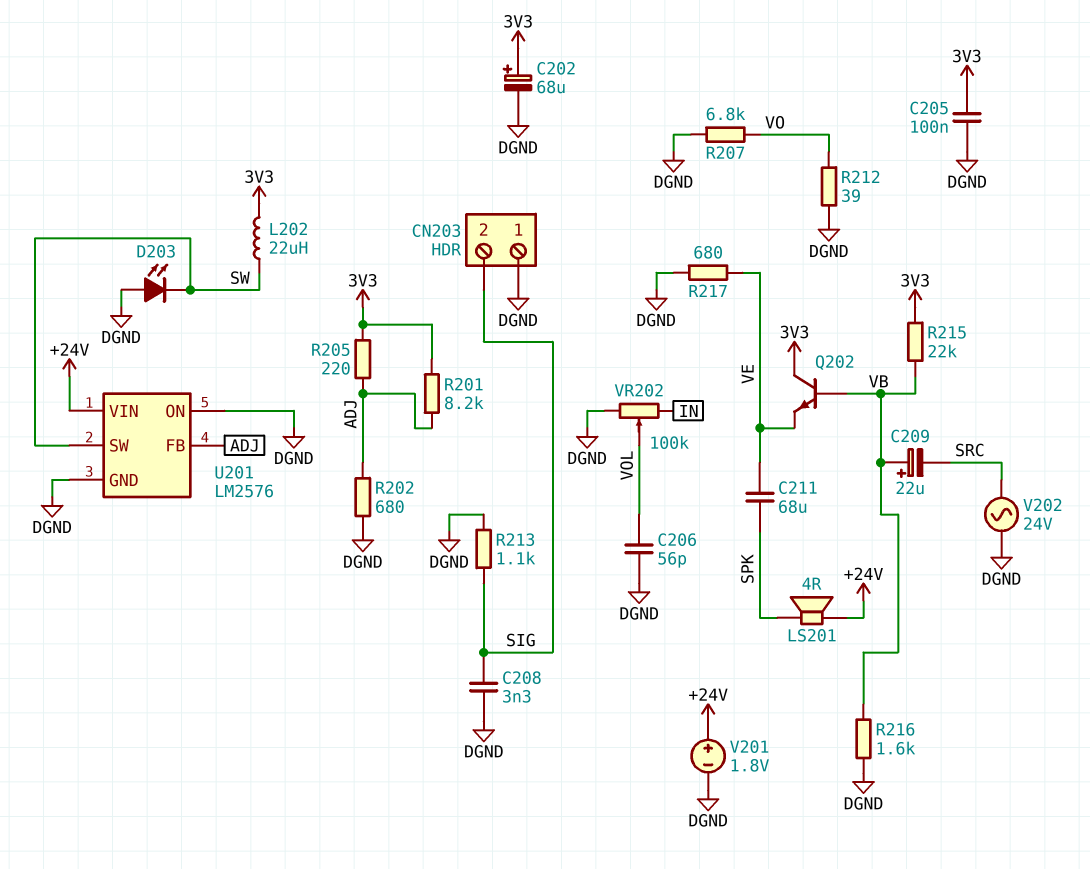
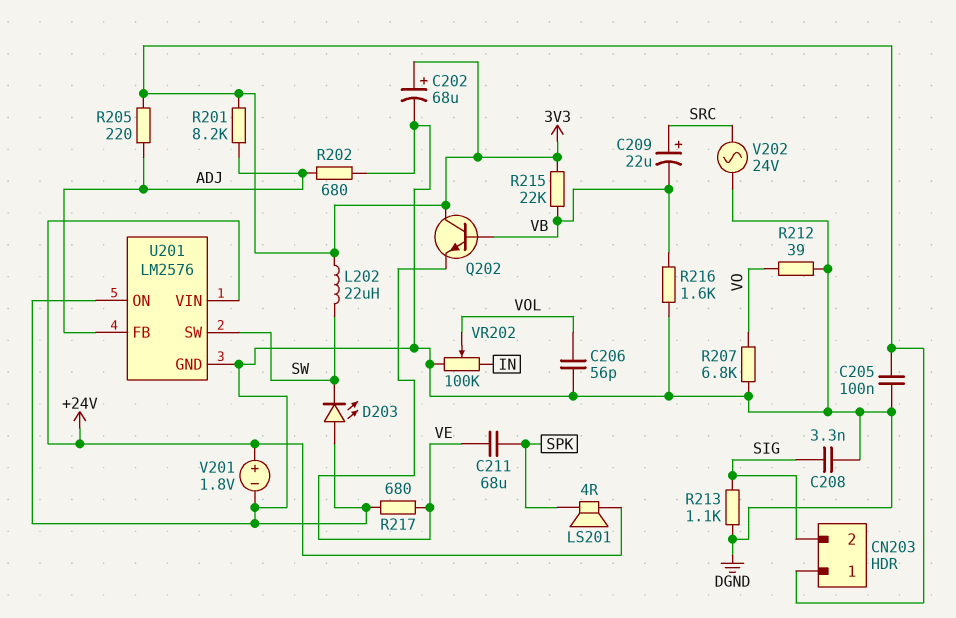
C209: 22uF (plus VB, minus SRC) -> 22uF (plus SRC, minus VB)
CN203 pin 1: DGND -> 3V3

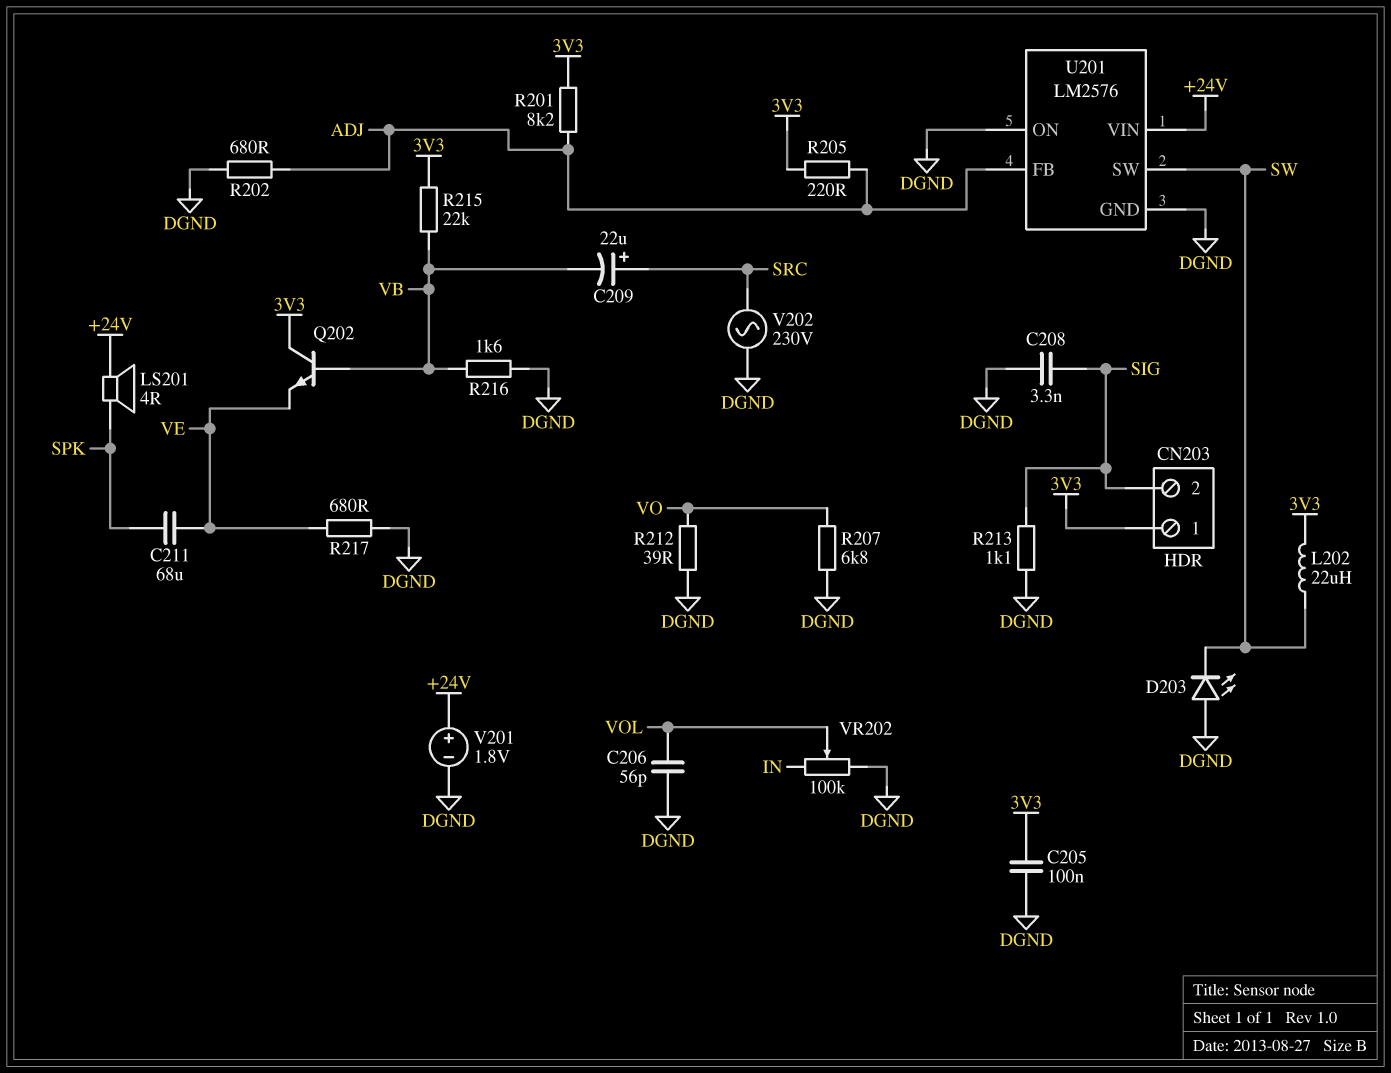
C202: 68uF (plus 3V3, minus DGND) -> none
V202: AC 24V (DGND, SRC) -> AC 230V (DGND, SRC)

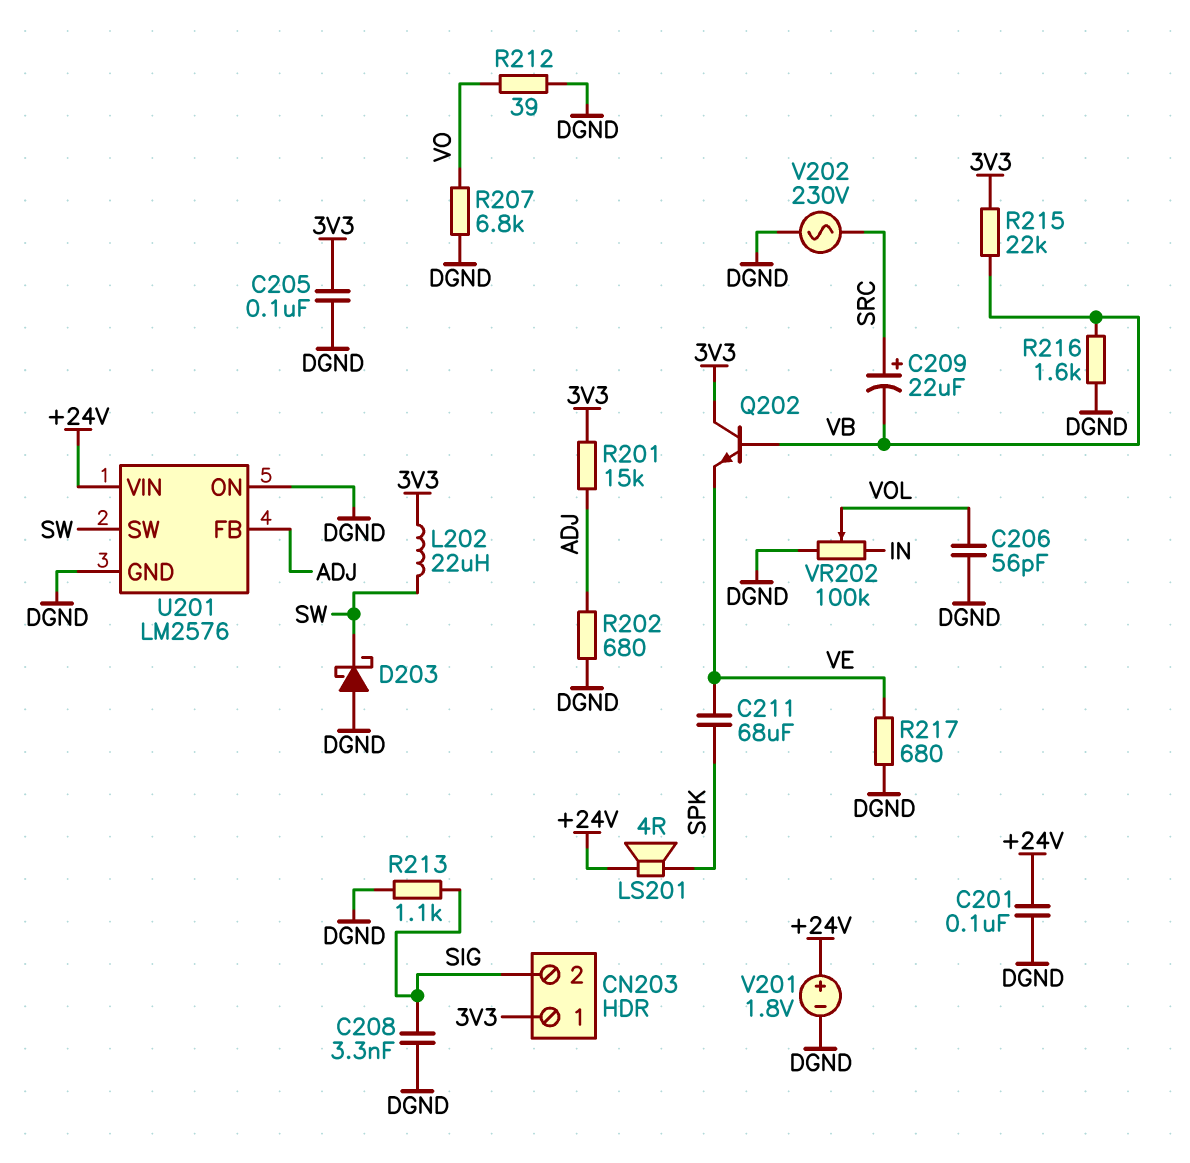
C201: none -> 100nF (+24V, DGND)
D203: LED (A DGND, K SW) -> schottky (A DGND, K SW)
R201: 8.2k (3V3, ADJ) -> 15k (3V3, ADJ)
R205: 220 (3V3, ADJ) -> none

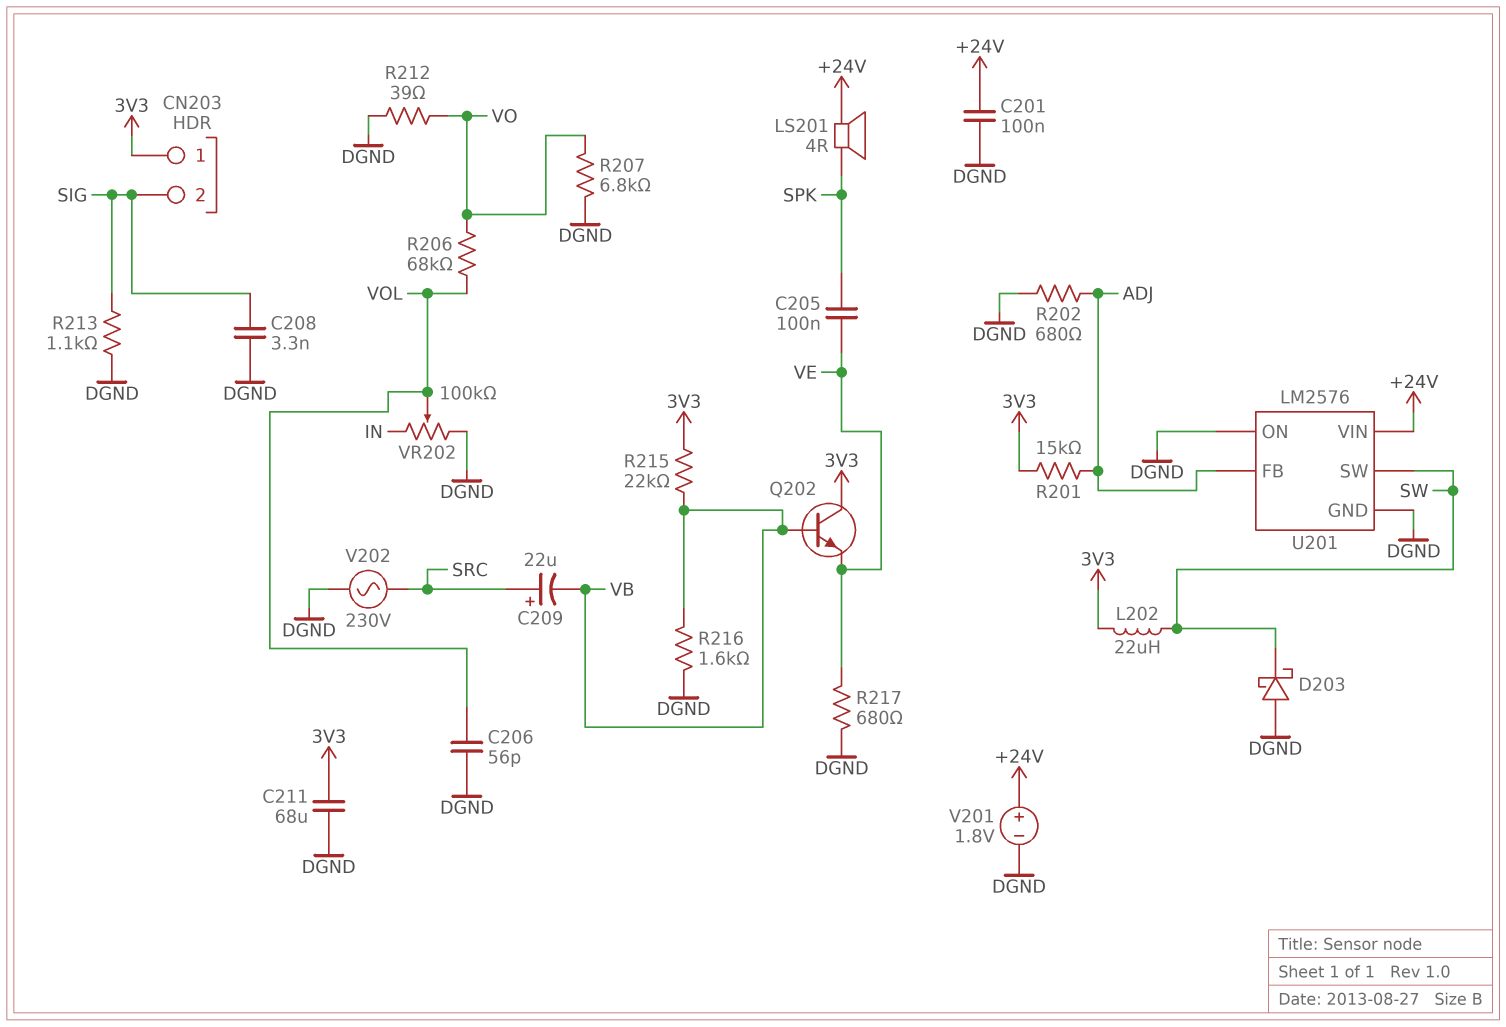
C205: 100nF (3V3, DGND) -> 100nF (SPK, VE)
C211: 68uF (SPK, VE) -> 68uF (3V3, DGND)
R206: none -> 68k (VO, VOL)

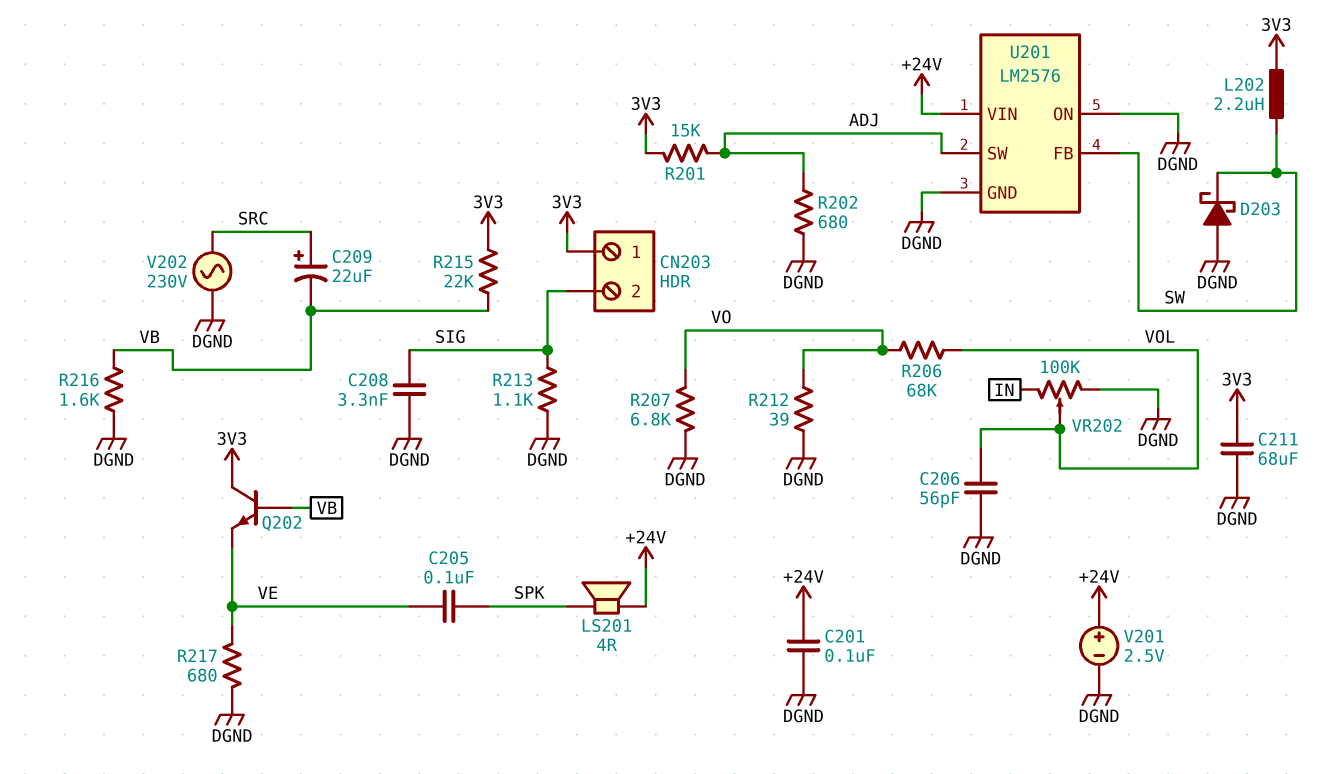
L202: 22uH (3V3, SW) -> 2.2uH (3V3, SW)
U201 pin FB: ADJ -> SW
U201 pin SW: SW -> ADJ
V201: 1.8V (plus +24V, minus DGND) -> 2.5V (plus +24V, minus DGND)

